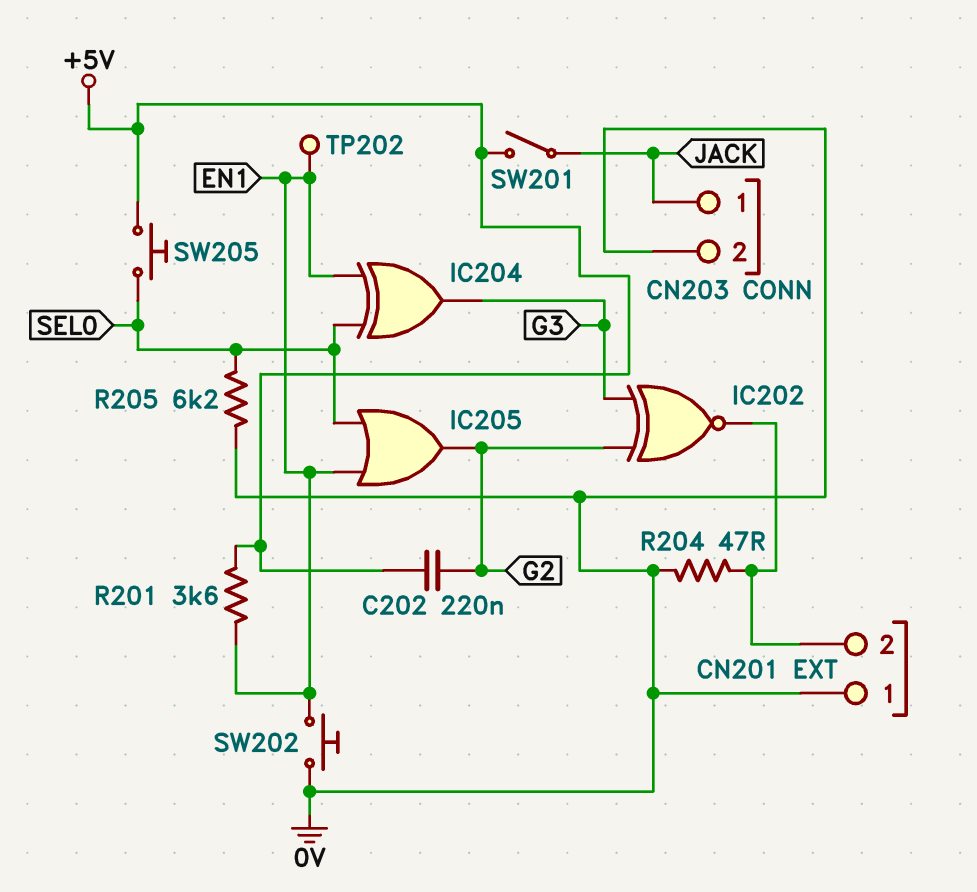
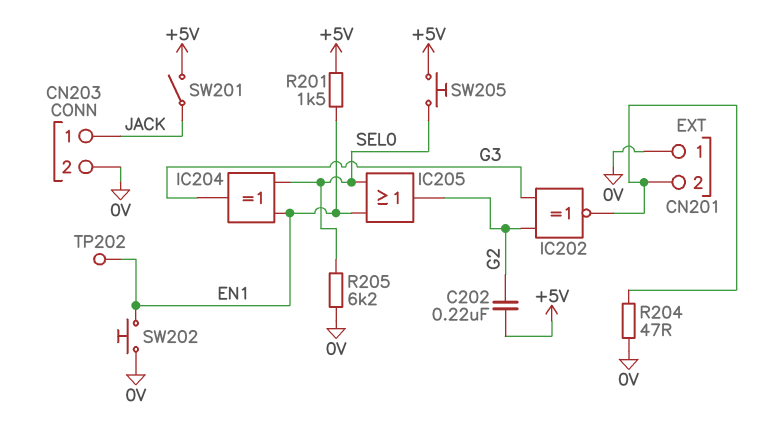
R201: 3.6k (+5V, EN1) -> 1.5k (+5V, EN1)

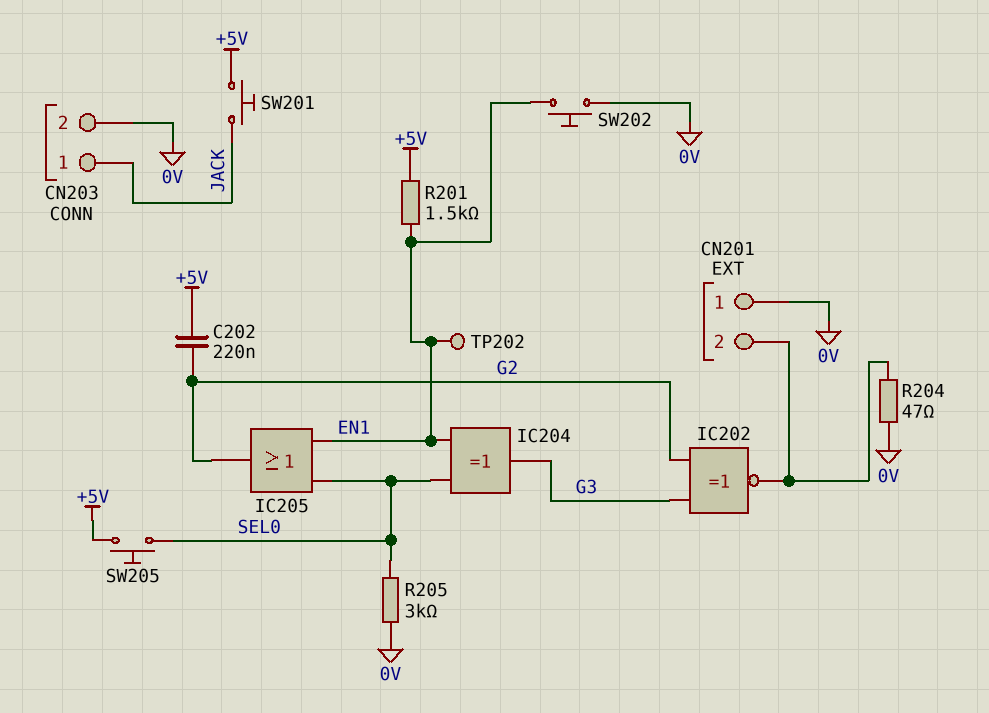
R205: 6.2k (0V, SEL0) -> 3k (0V, SEL0)
SW201: switch (+5V, JACK) -> button (+5V, JACK)

